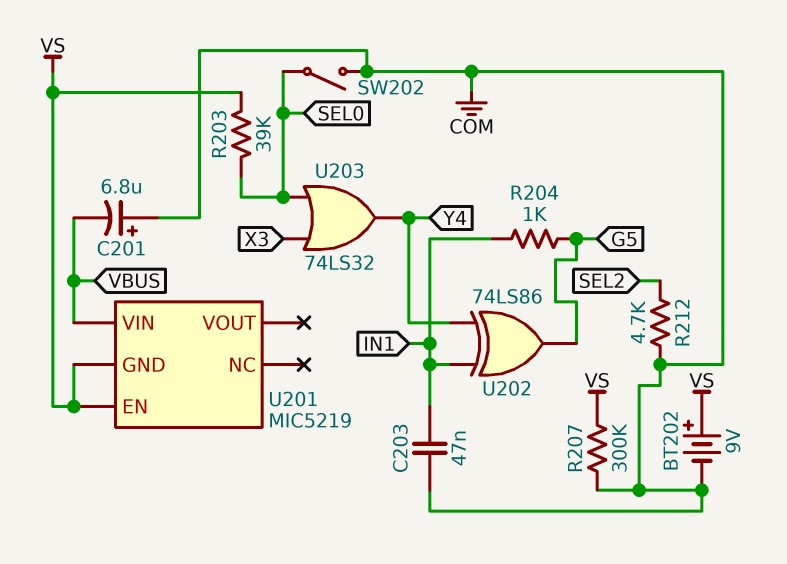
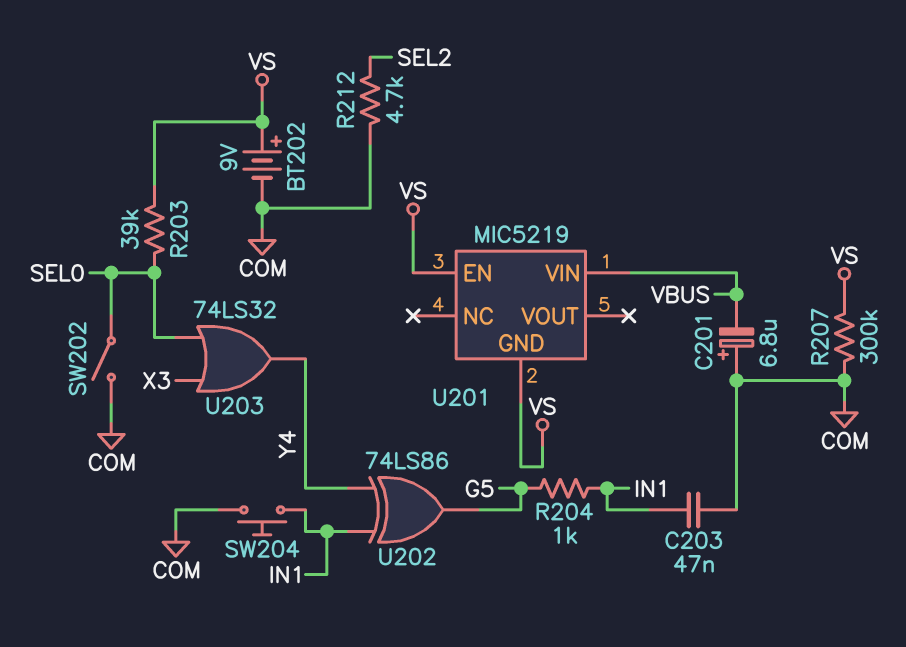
SW204: none -> button (COM, IN1)

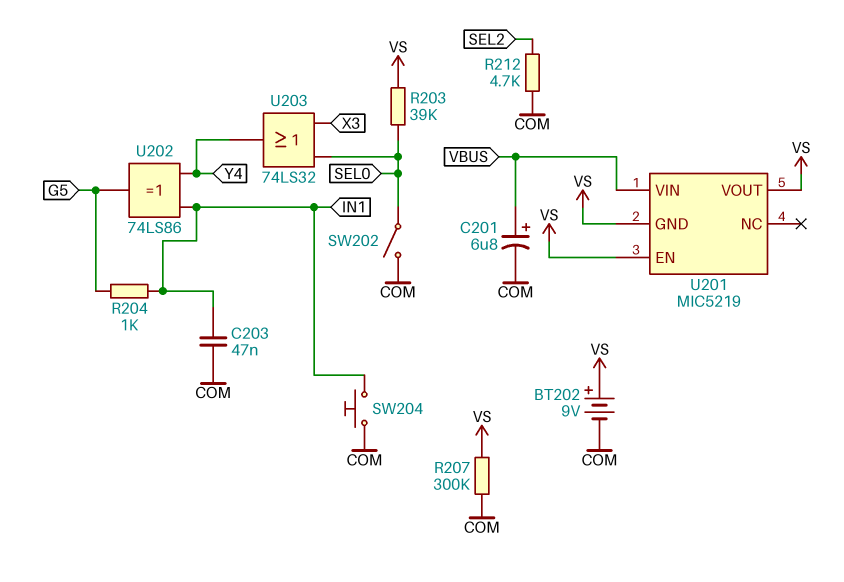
C201: 6.8uF (plus COM, minus VBUS) -> 6.8uF (plus VBUS, minus COM)
U201 pin VOUT: none -> VS

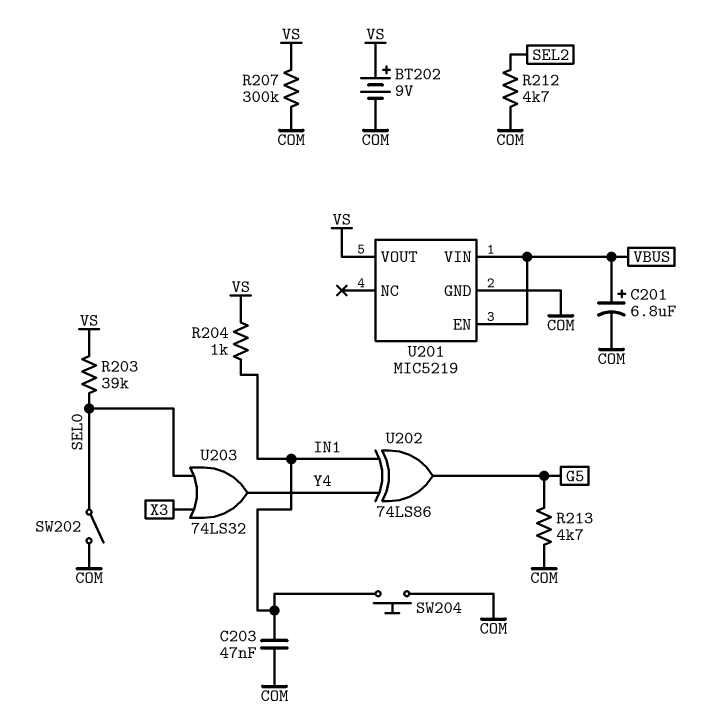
R204: 1k (G5, IN1) -> 1k (IN1, VS)
R213: none -> 4.7k (COM, G5)
U201 pin EN: VS -> VBUS
U201 pin GND: VS -> COM

